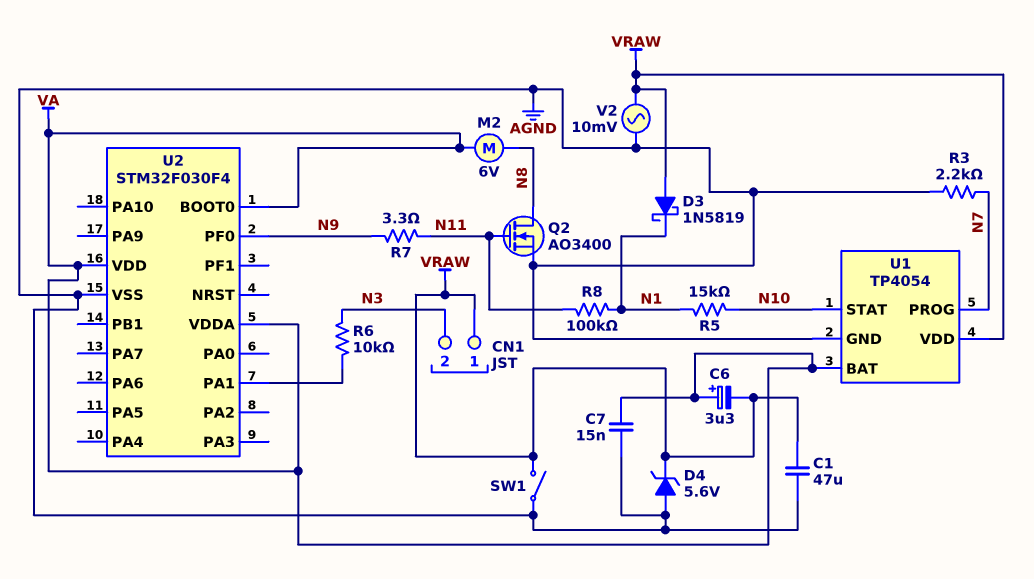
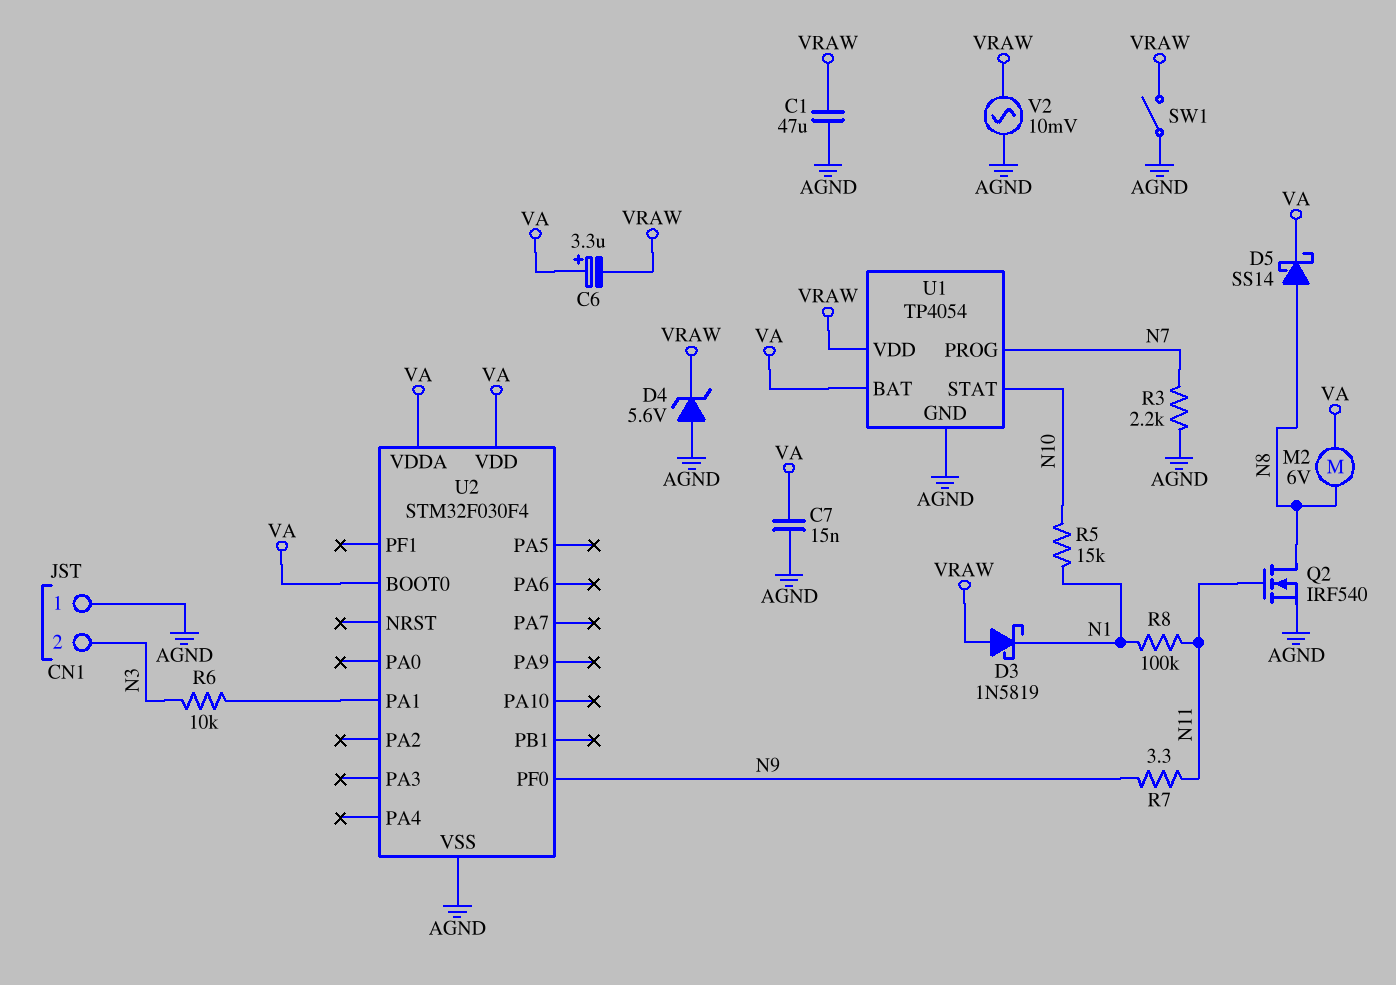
CN1 pin 1: VRAW -> AGND
D5: none -> schottky SS14 (A N8, K VA)
Q2: NMOS AO3400 (G N11, D N8, S AGND) -> NMOS IRF540 (G N11, D N8, S AGND)

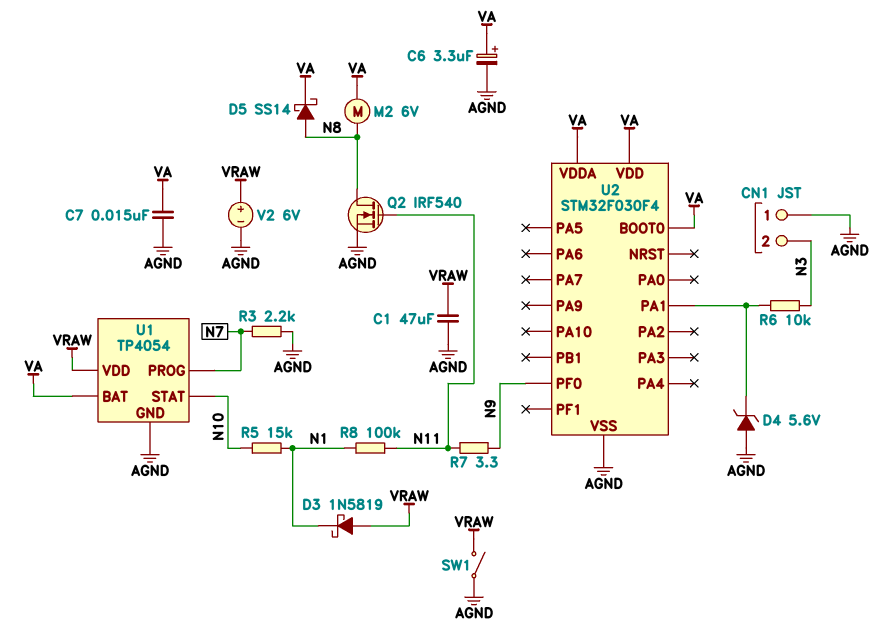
C6: 3.3uF (plus VA, minus VRAW) -> 3.3uF (plus VA, minus AGND)
D4: zener 5.6V (A AGND, K VRAW) -> zener 5.6V (A AGND, K U2/PA1)
V2: AC 10mV (AGND, VRAW) -> 6V (plus VRAW, minus AGND)

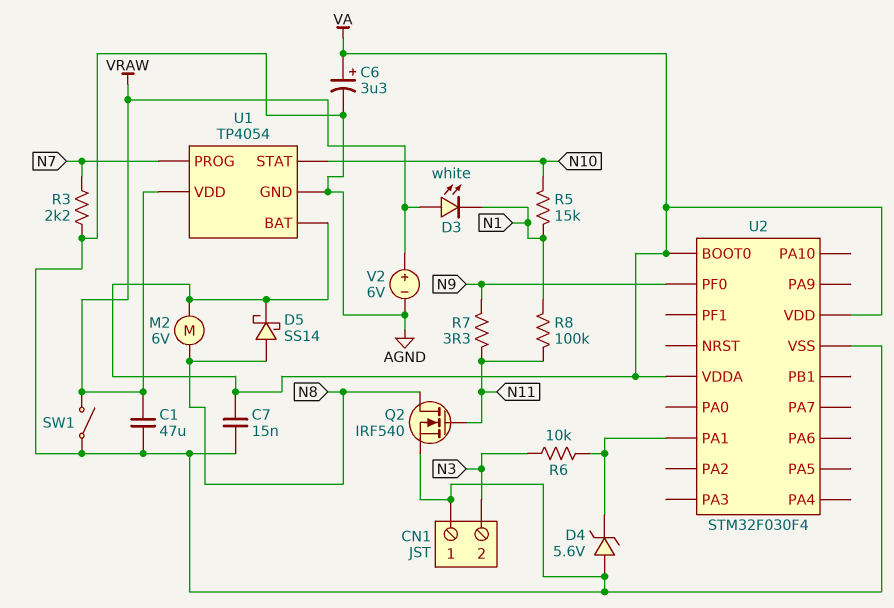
D3: schottky 1N5819 (A VRAW, K N1) -> LED white (A VRAW, K N1)

